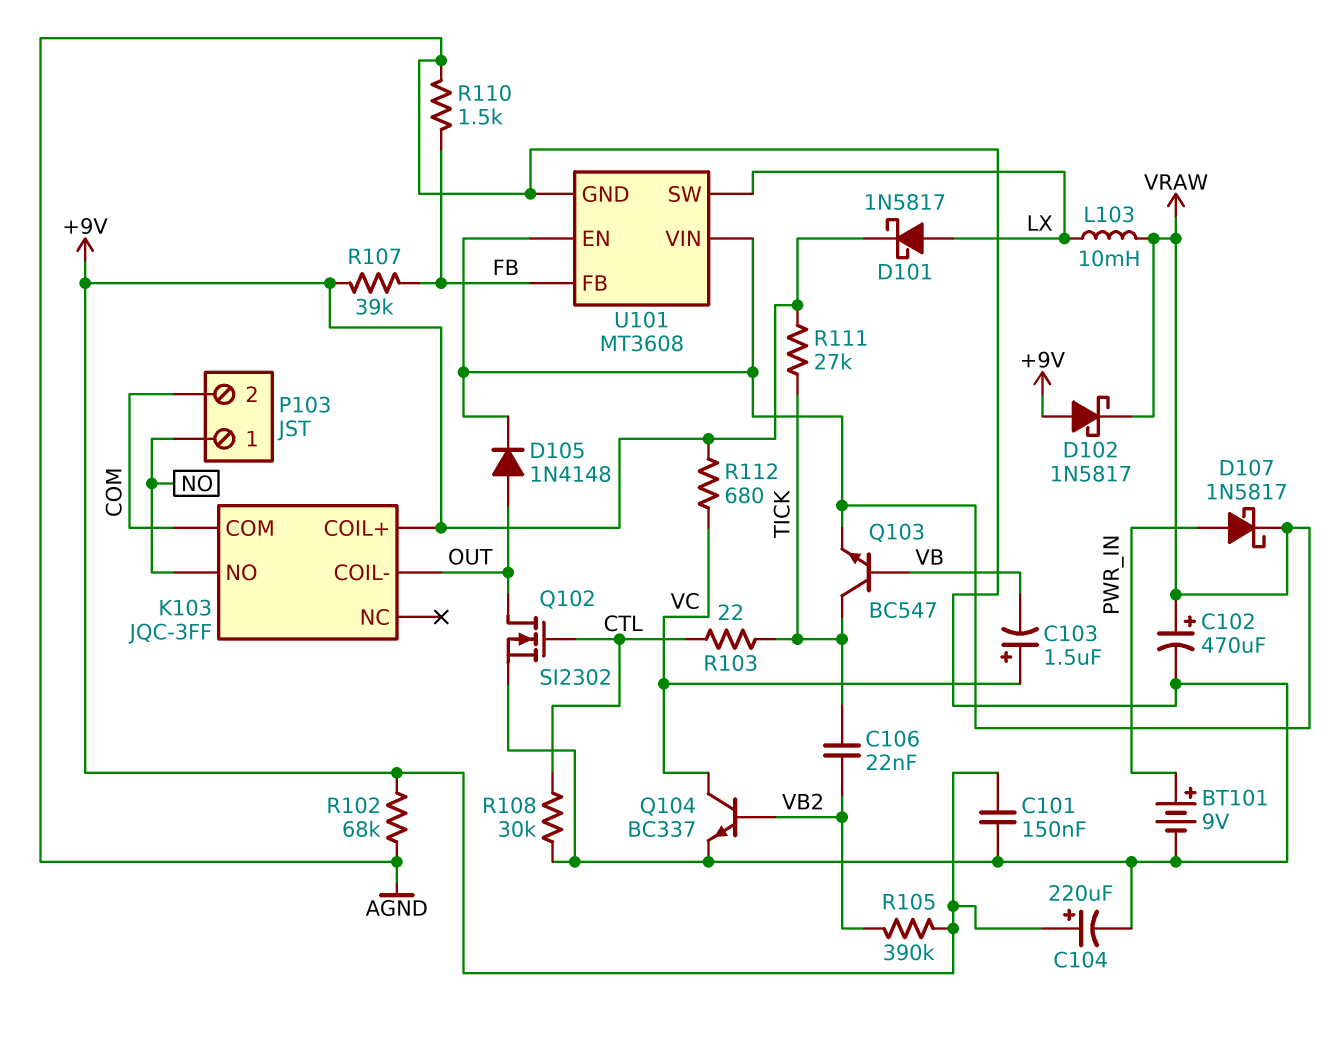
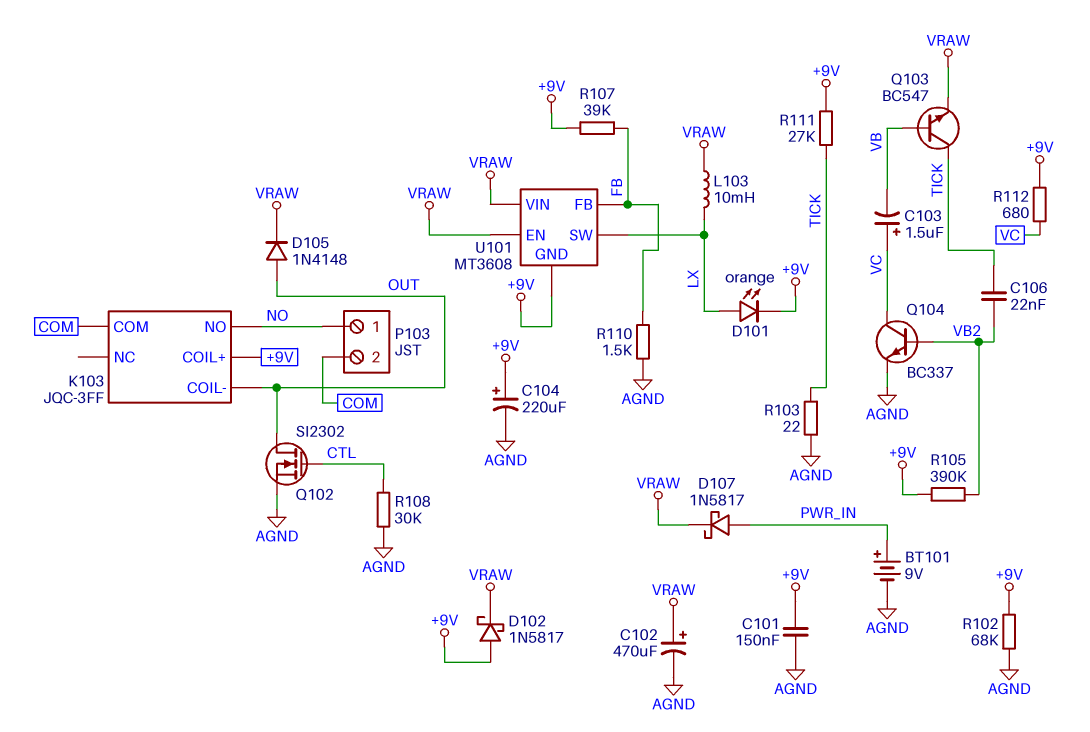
D101: schottky 1N5817 (A LX, K +9V) -> LED orange (A LX, K +9V)
R103: 22 (CTL, TICK) -> 22 (AGND, TICK)
U101 pin GND: AGND -> +9V

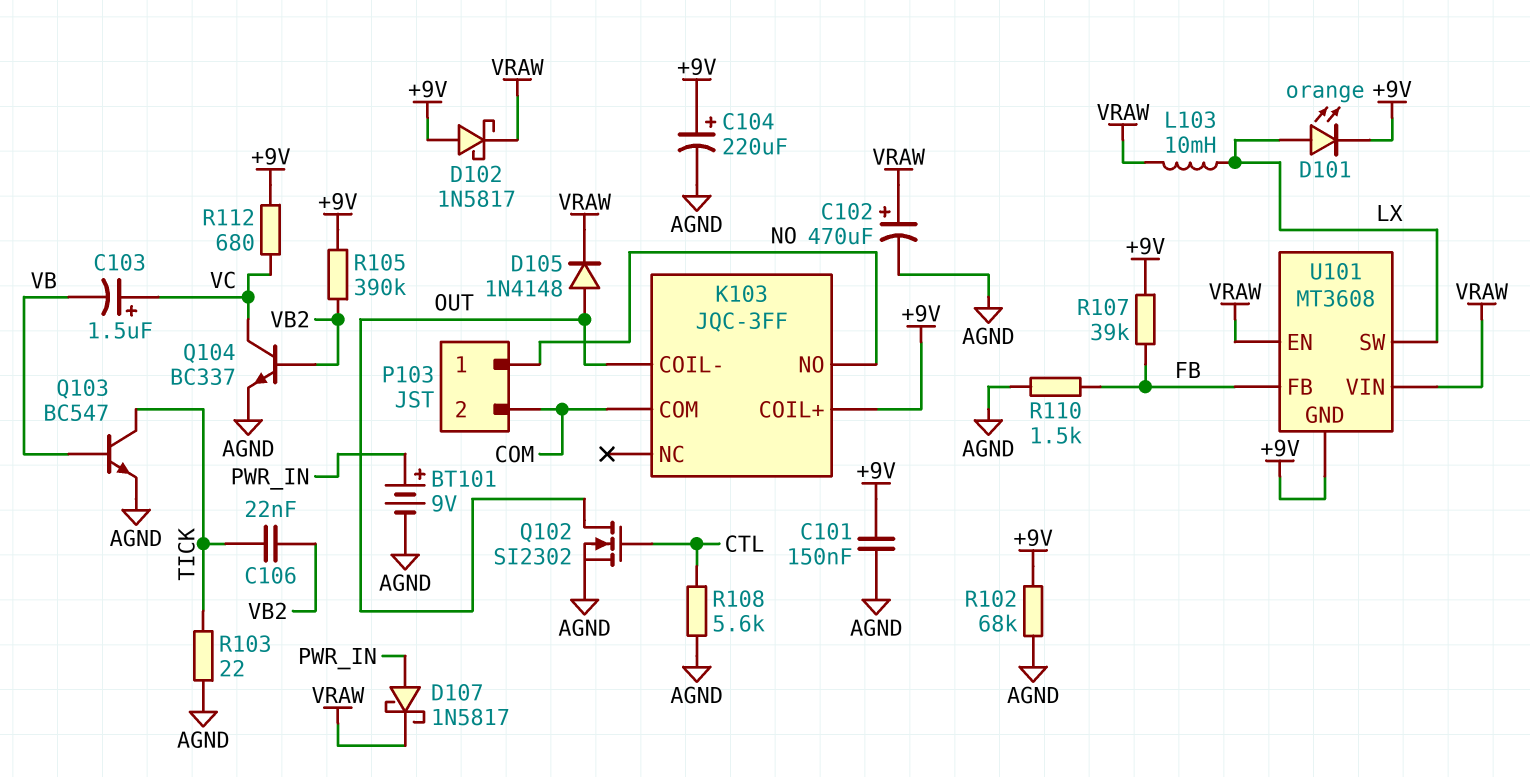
Q103: NPN BC547 (B VB, C TICK, E VRAW) -> NPN BC547 (B VB, C TICK, E AGND)
R108: 30k (AGND, CTL) -> 5.6k (AGND, CTL)
R111: 27k (+9V, TICK) -> none

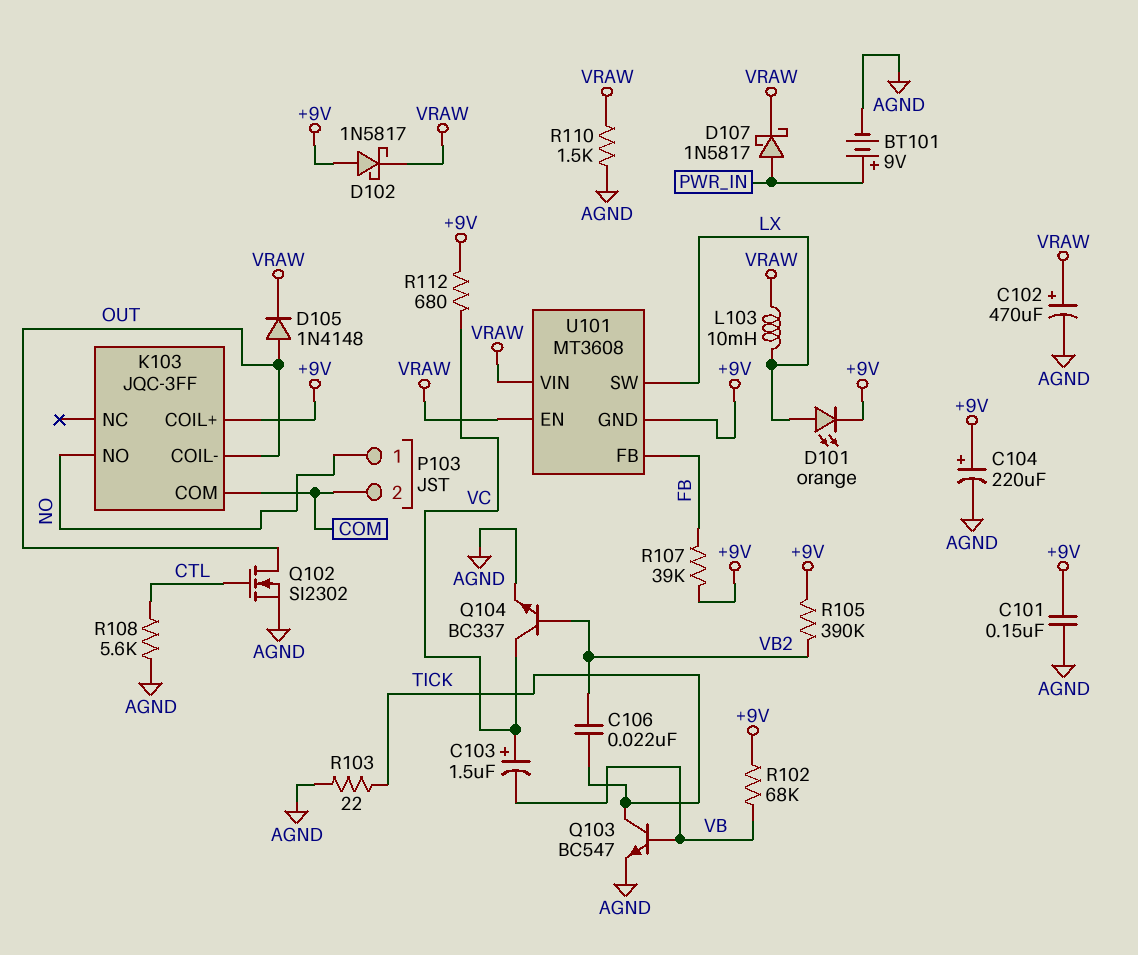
R102: 68k (+9V, AGND) -> 68k (+9V, VB)
R110: 1.5k (AGND, FB) -> 1.5k (AGND, VRAW)

